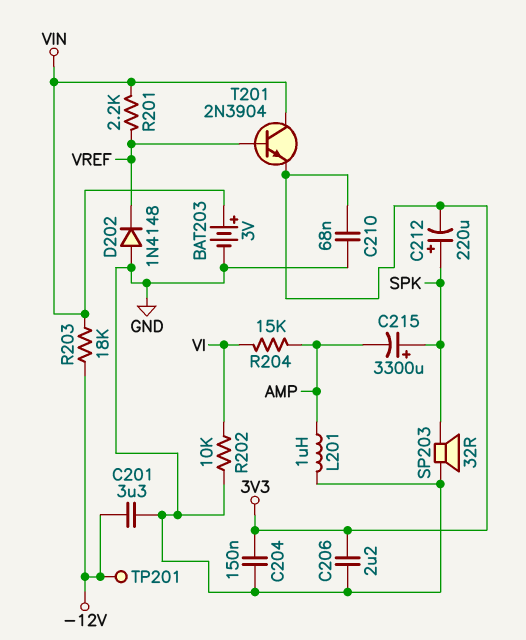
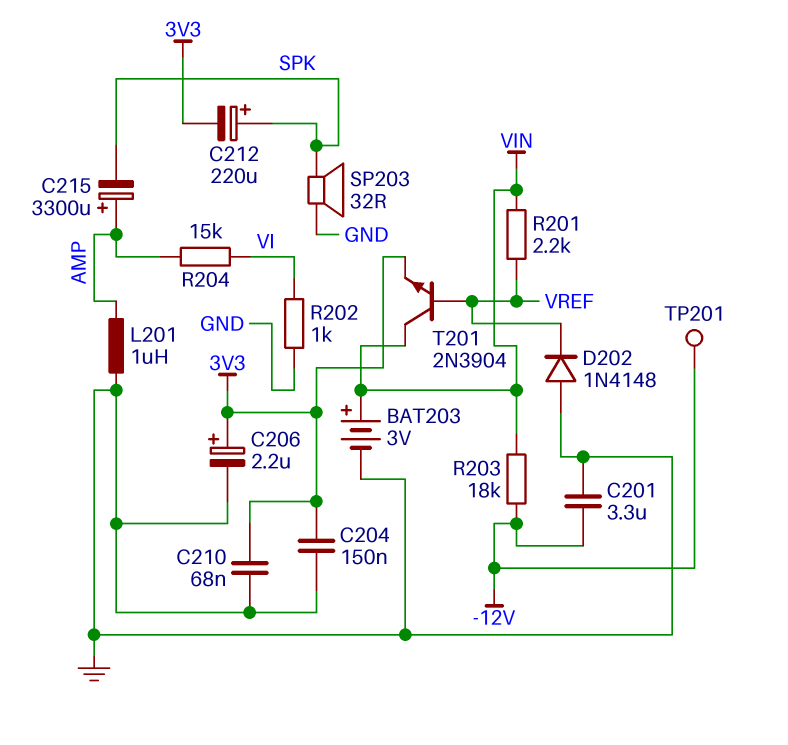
C206: 2.2uF (3V3, GND) -> 2.2uF (plus 3V3, minus GND)
C215: 3300uF (plus SPK, minus AMP) -> 3300uF (plus AMP, minus SPK)
R202: 10k (GND, VI) -> 1k (GND, VI)

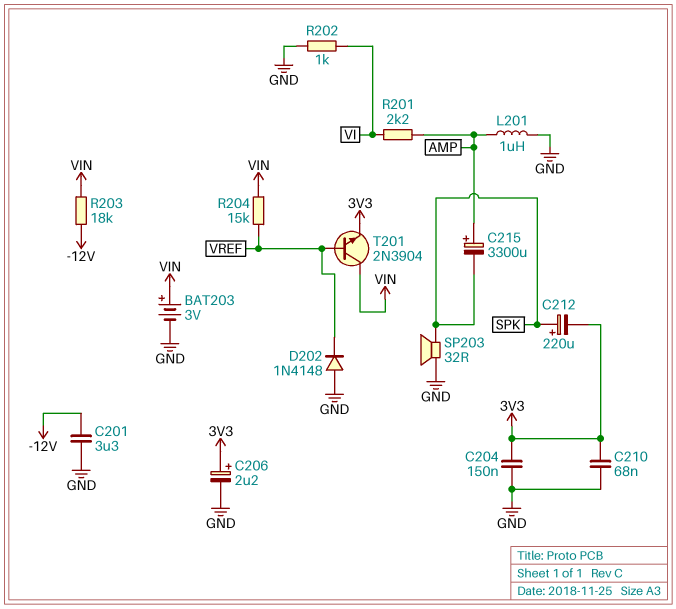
R201: 2.2k (VIN, VREF) -> 2.2k (AMP, VI)
R204: 15k (AMP, VI) -> 15k (VIN, VREF)
TP201: test point (-12V) -> none

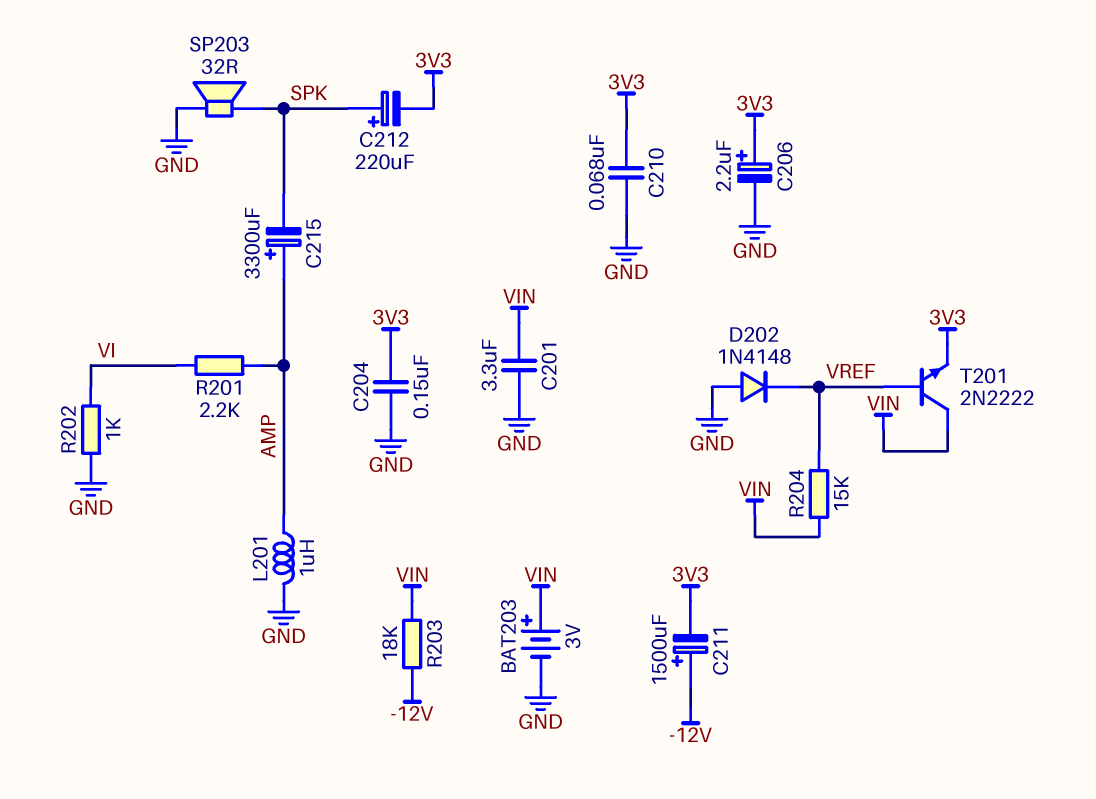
C201: 3.3uF (-12V, GND) -> 3.3uF (GND, VIN)
C211: none -> 1500uF (plus -12V, minus 3V3)
T201: NPN 2N3904 (B VREF, C VIN, E 3V3) -> NPN 2N2222 (B VREF, C VIN, E 3V3)

